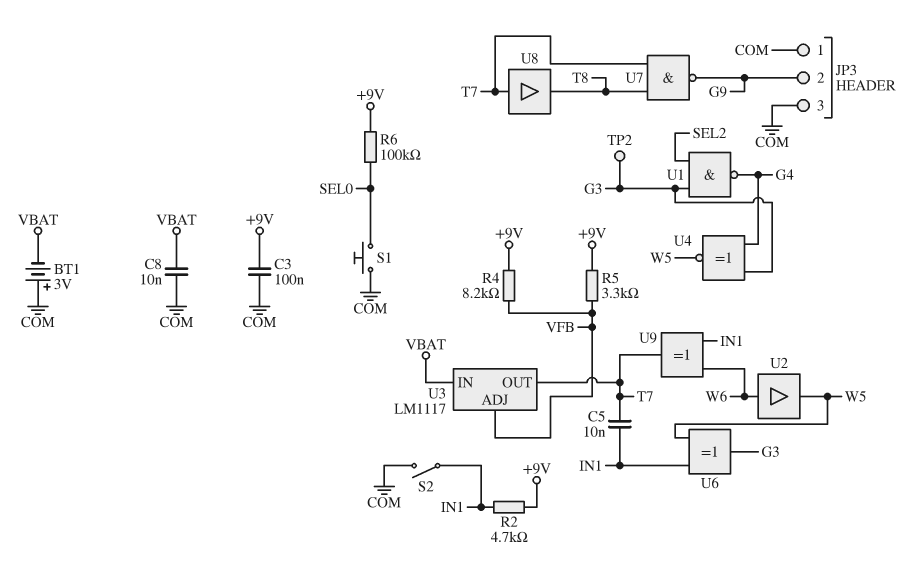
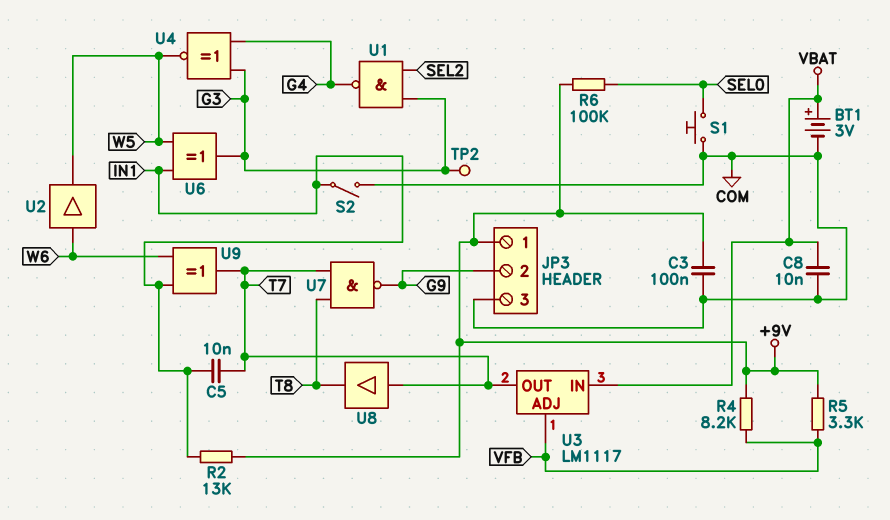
BT1: 3V (plus COM, minus VBAT) -> 3V (plus VBAT, minus COM)
JP3 pin 1: COM -> +9V
R2: 4.7k (+9V, IN1) -> 13k (+9V, IN1)

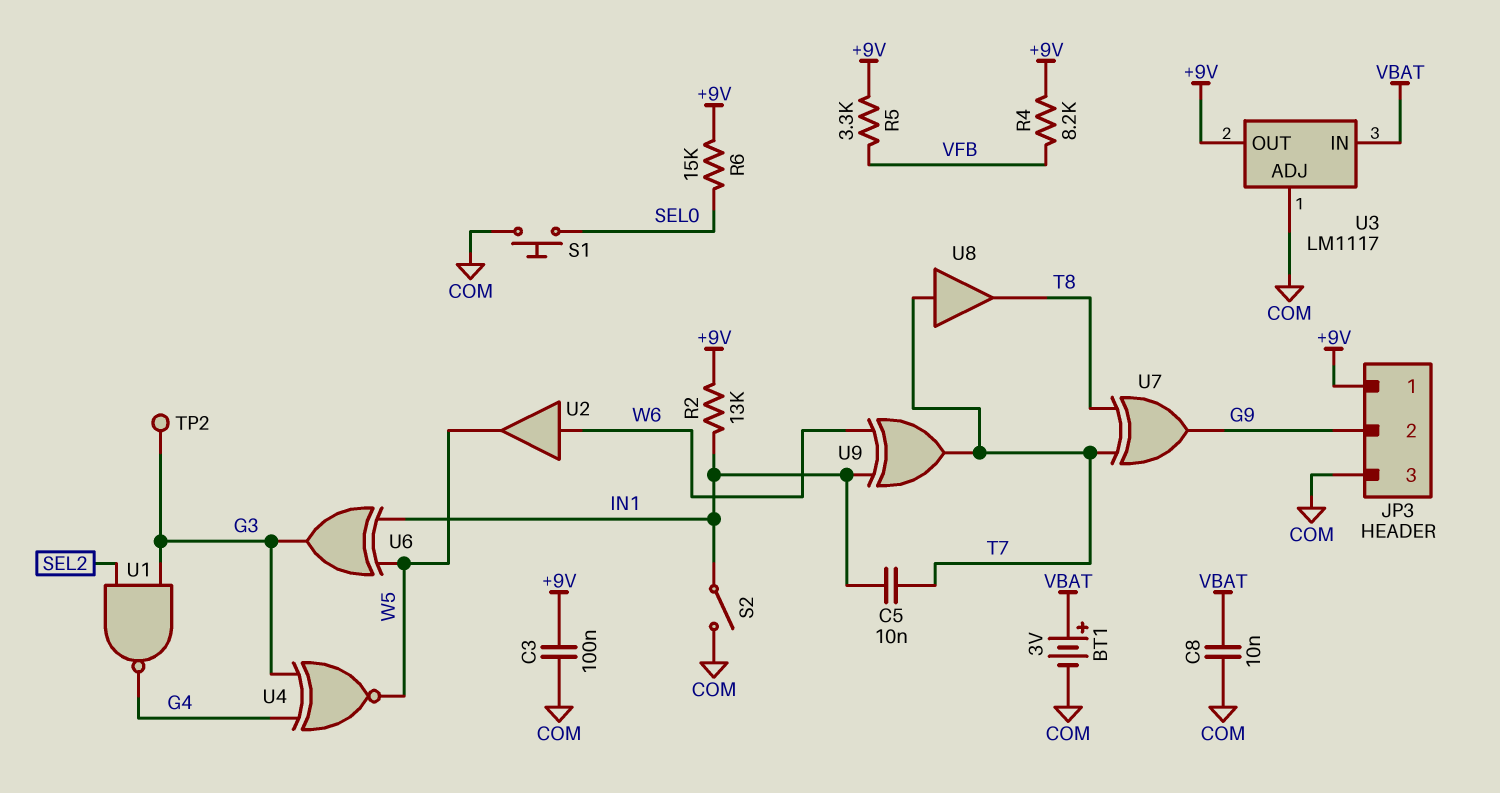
R6: 100k (+9V, SEL0) -> 15k (+9V, SEL0)
U3 pin ADJ: VFB -> COM
U3 pin OUT: T7 -> +9V
U7: NAND (in T7, in T8, out G9) -> XOR (in T7, in T8, out G9)

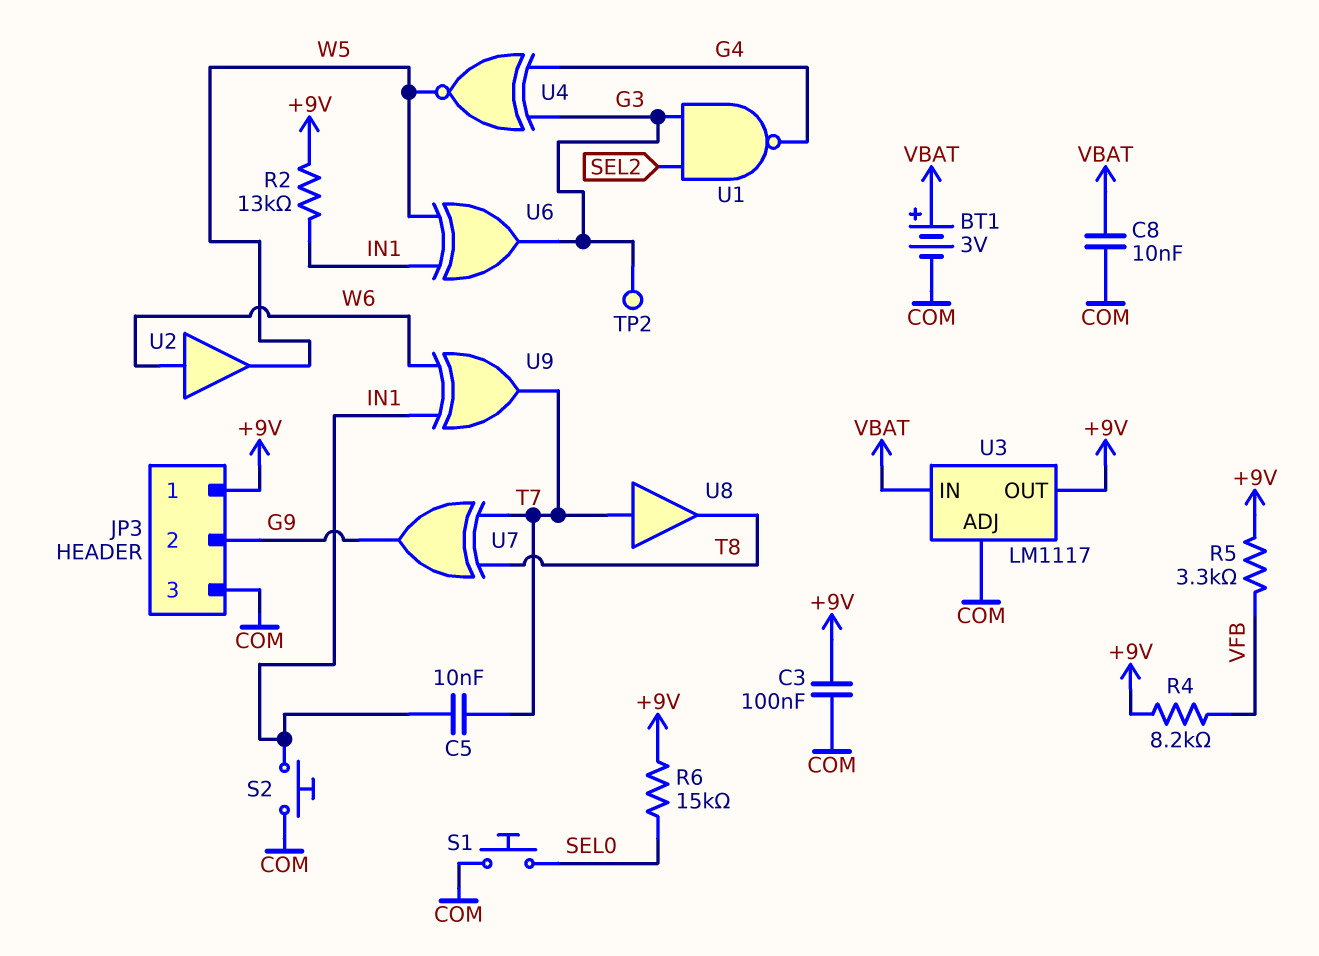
S2: switch (COM, IN1) -> button (COM, IN1)

